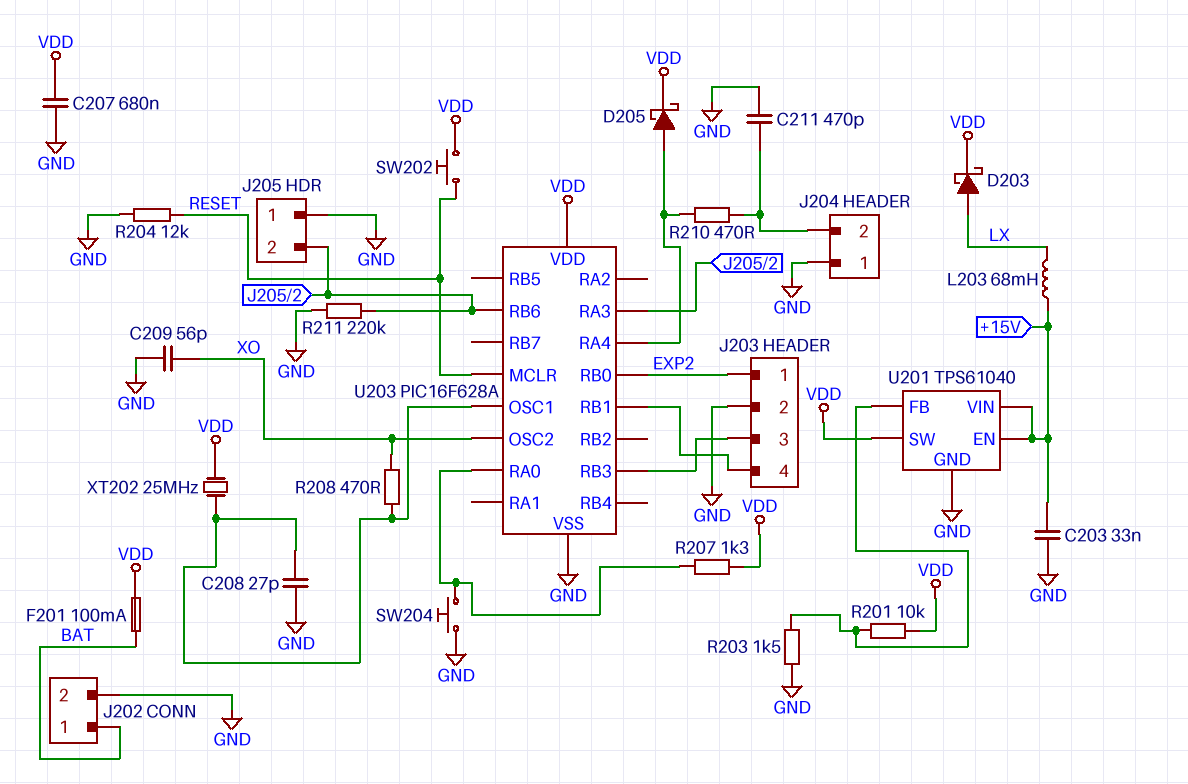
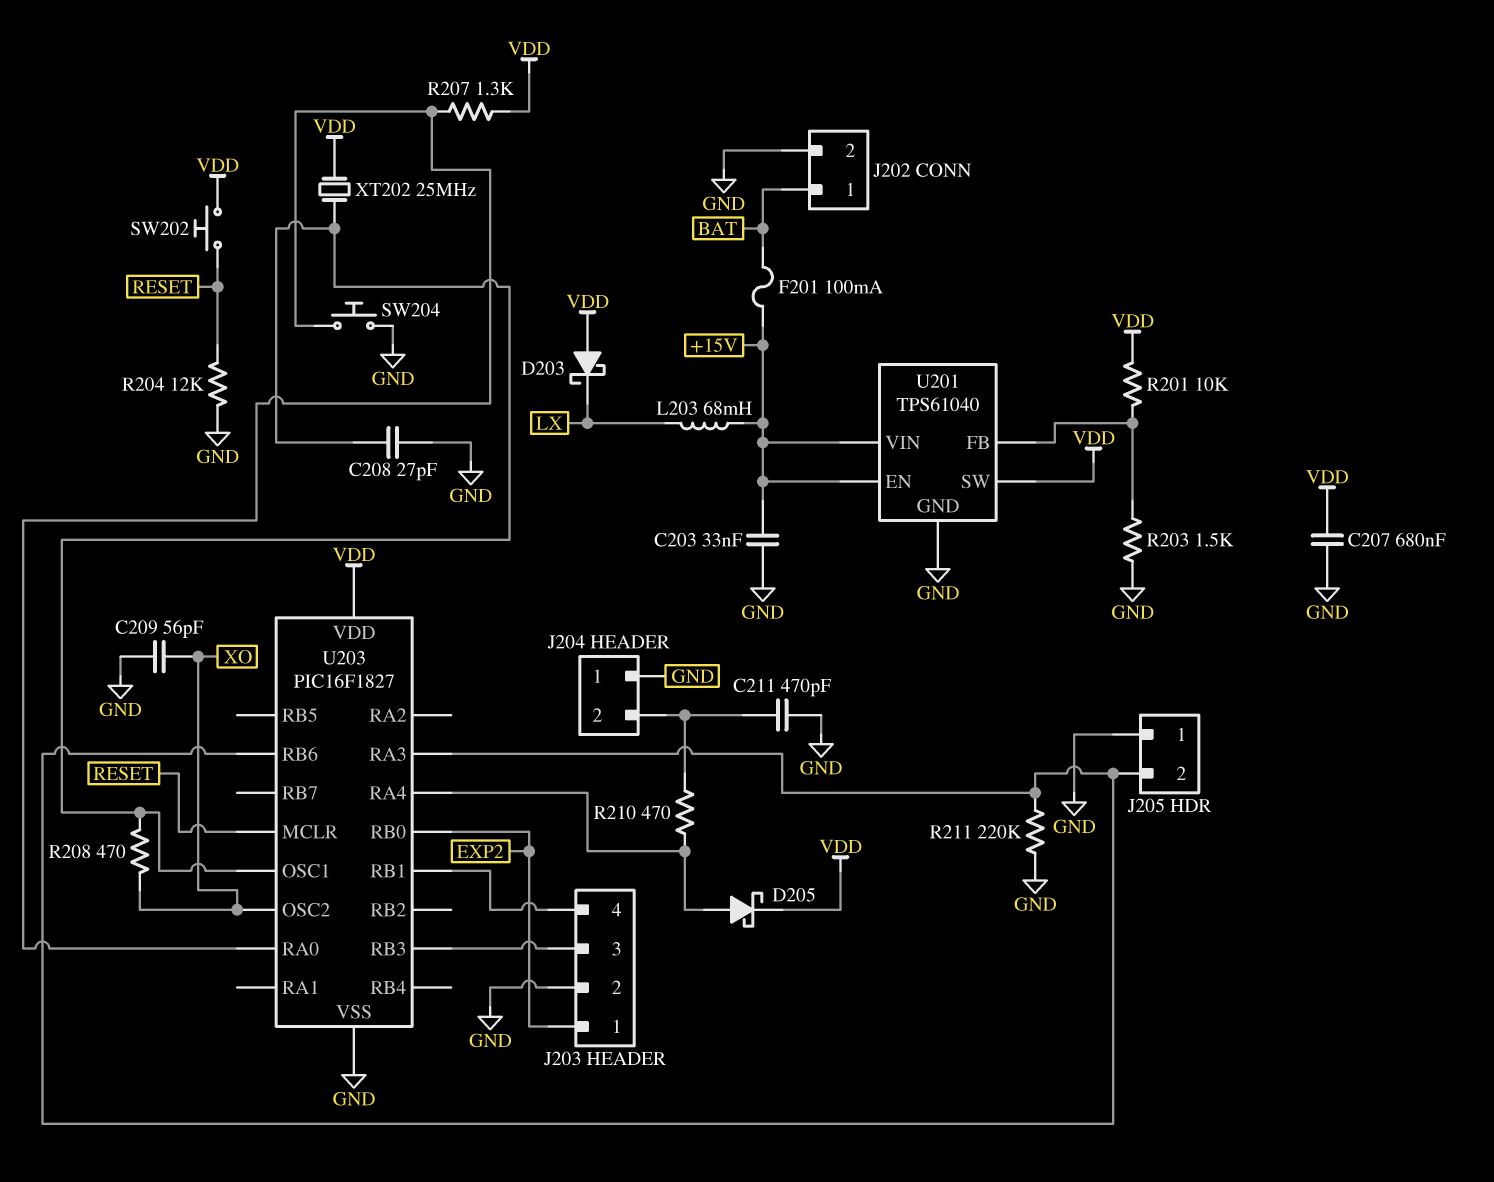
D203: schottky (A LX, K VDD) -> schottky (A VDD, K LX)
F201: 100mA (BAT, VDD) -> 100mA (+15V, BAT)
U203: PIC16F628A -> PIC16F1827

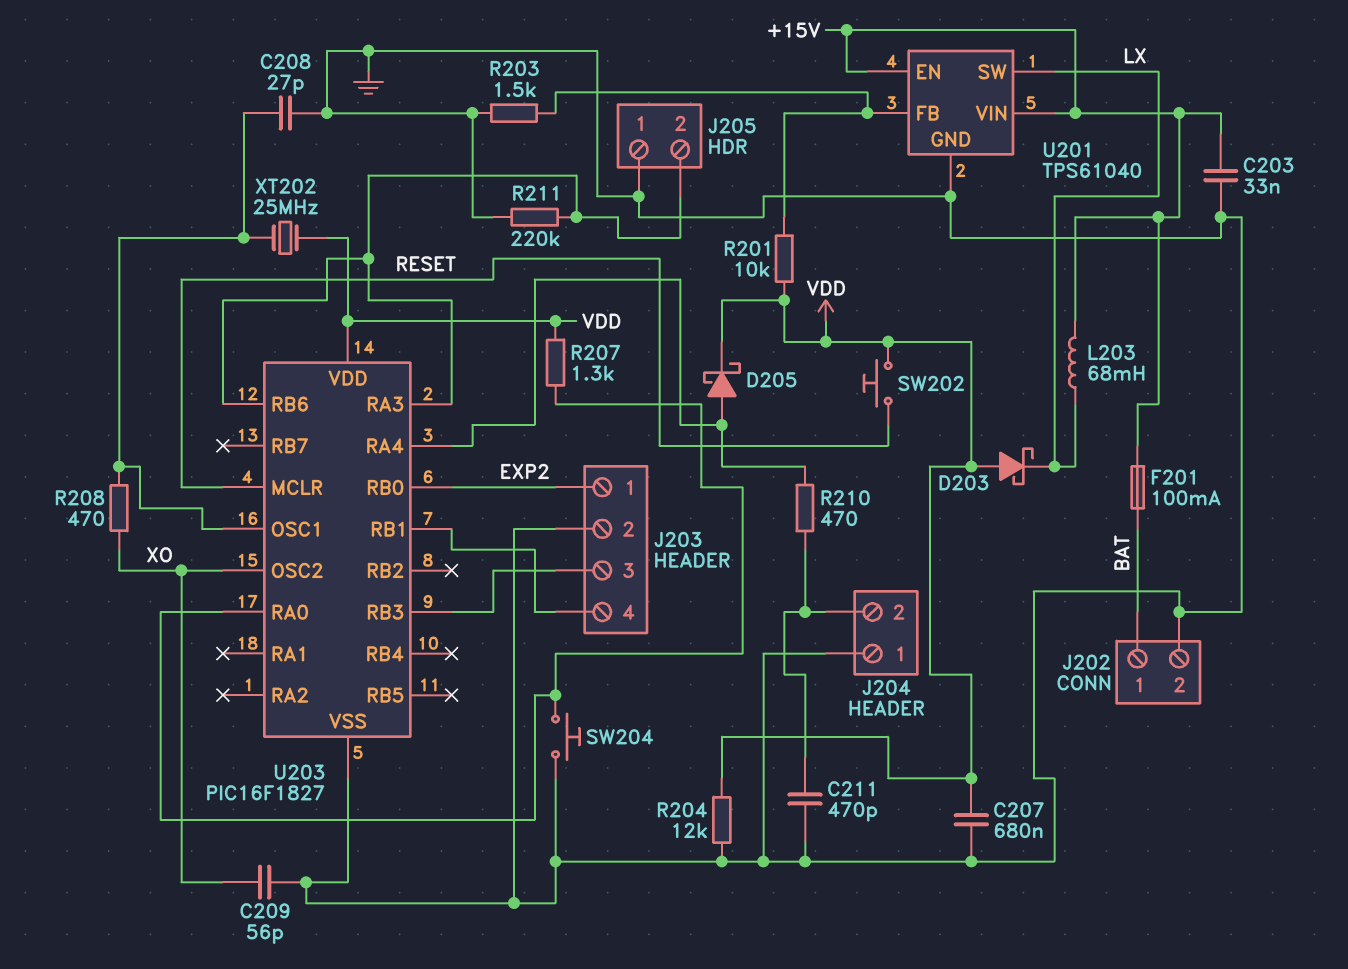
R204: 12k (GND, RESET) -> 12k (GND, VDD)
U201 pin SW: VDD -> LX

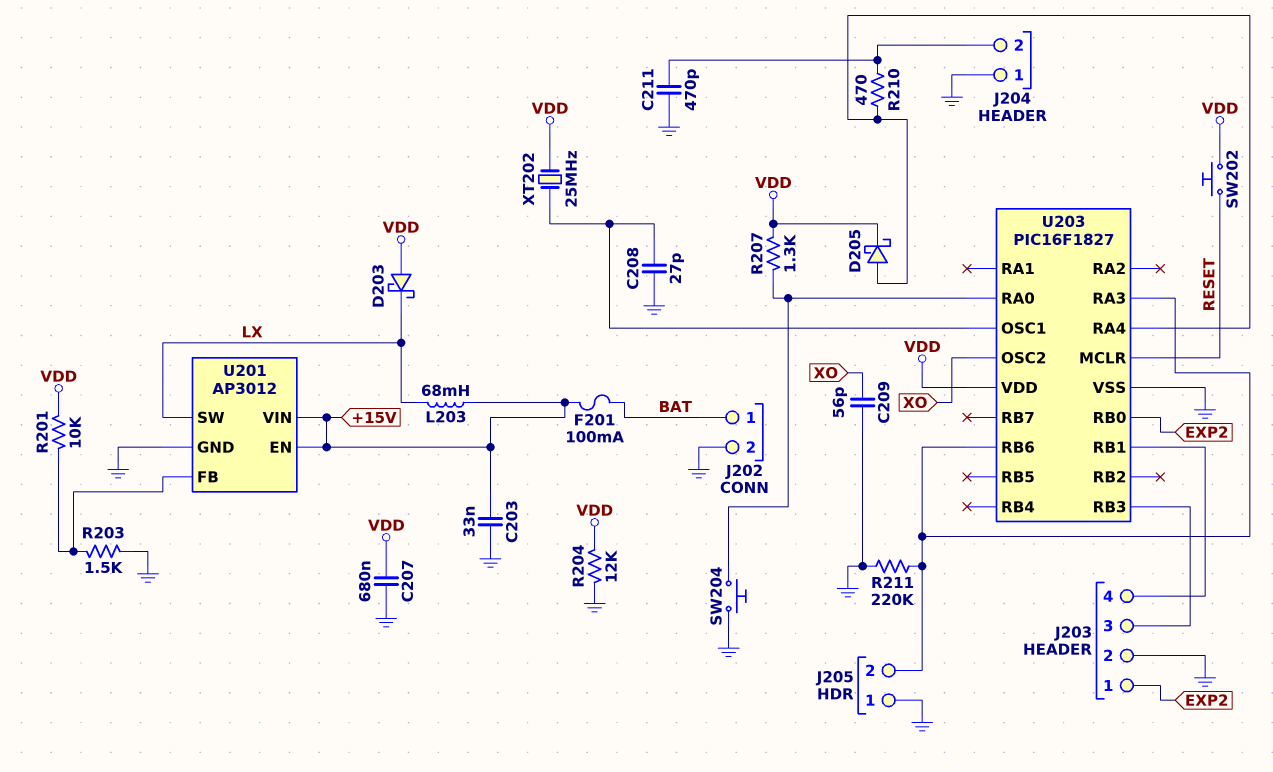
R208: 470 (U203/OSC1, XO) -> none
U201: TPS61040 -> AP3012

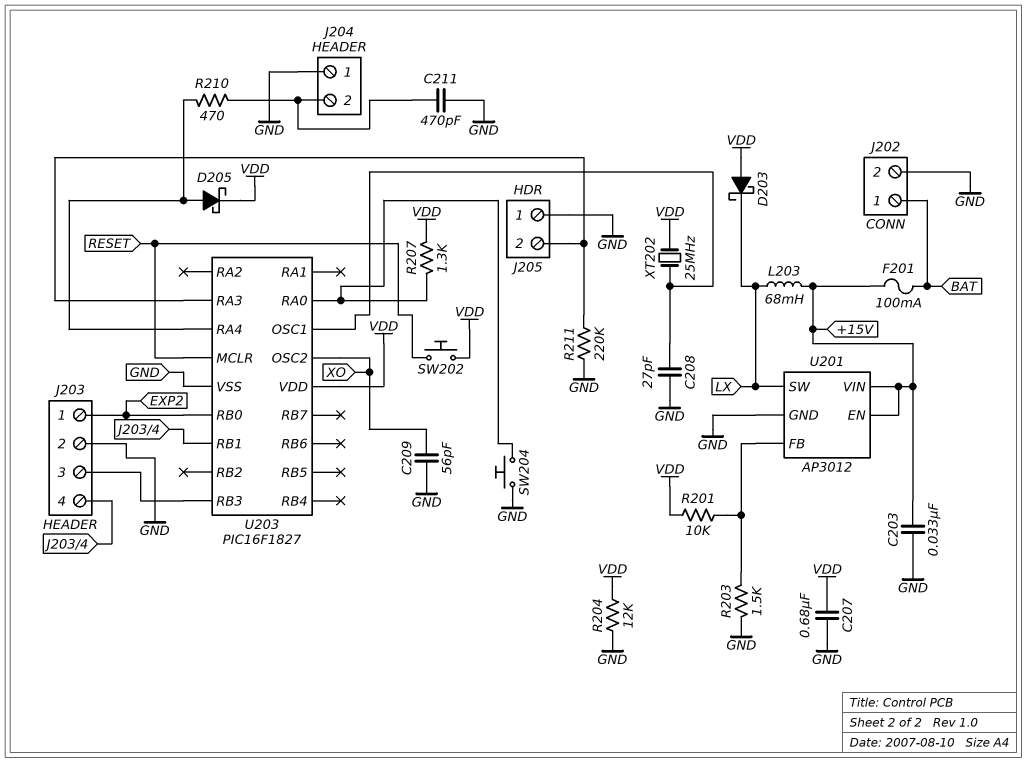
U203 pin RB6: J205/2 -> none

